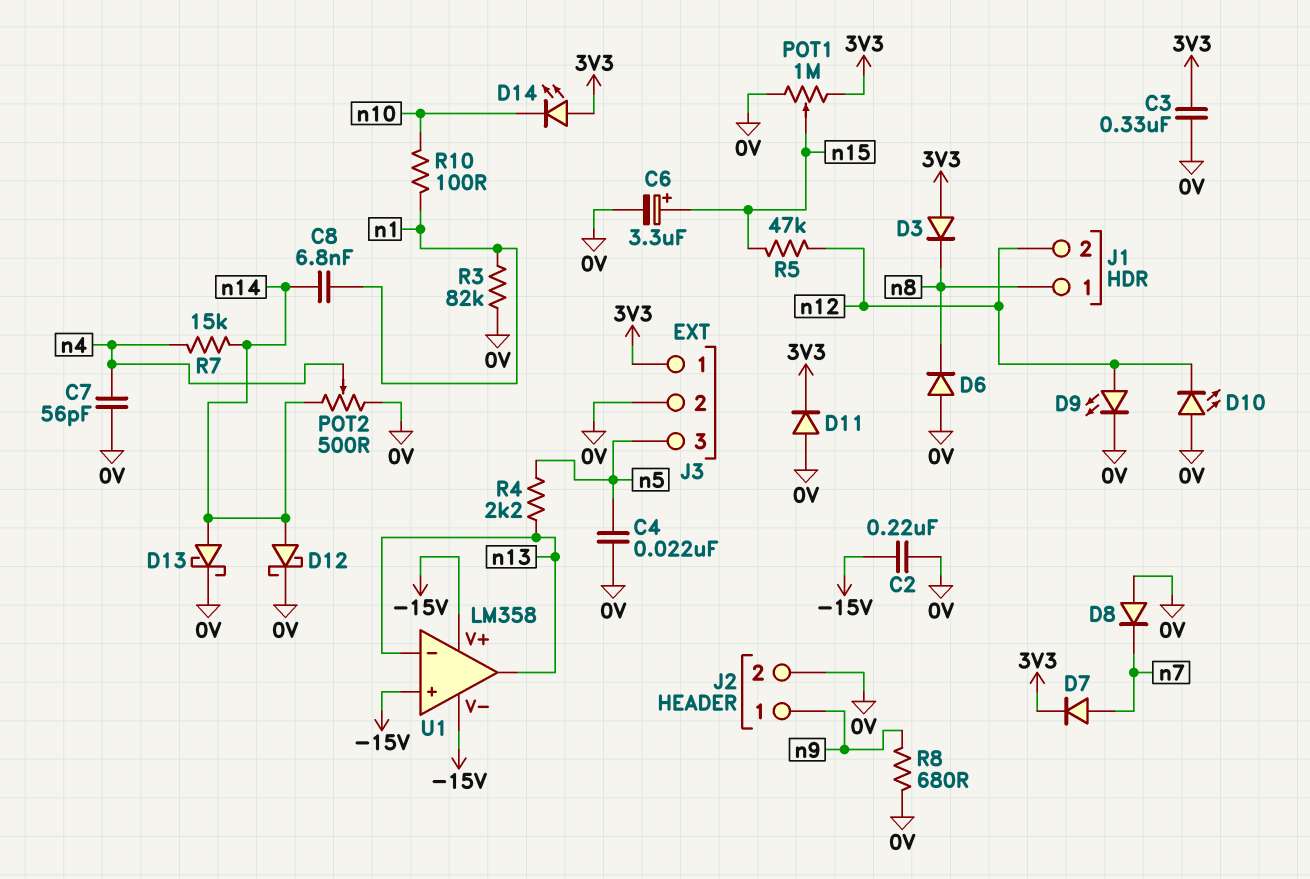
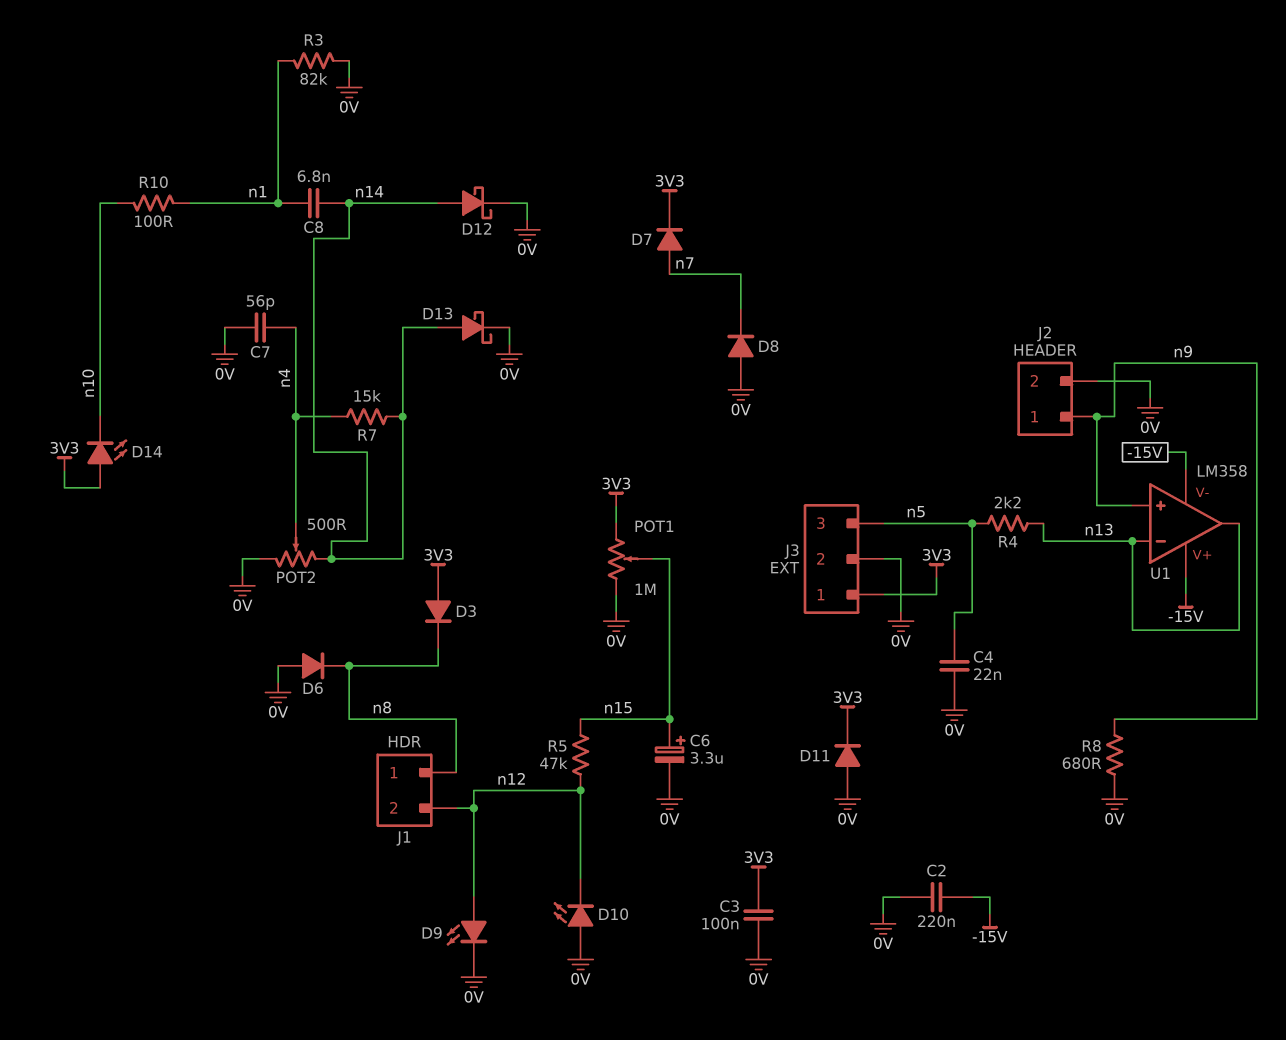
C3: 330nF (0V, 3V3) -> 100nF (0V, 3V3)
U1 pin in+: -15V -> n9

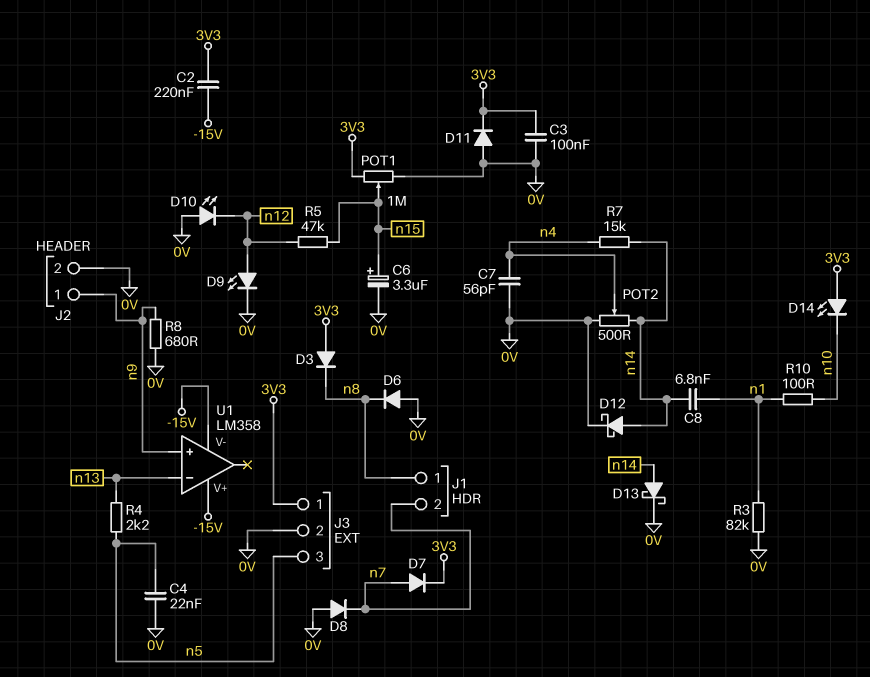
C2: 220nF (-15V, 0V) -> 220nF (-15V, 3V3)
J1 pin 2: n12 -> n7
U1 pin out: n13 -> none

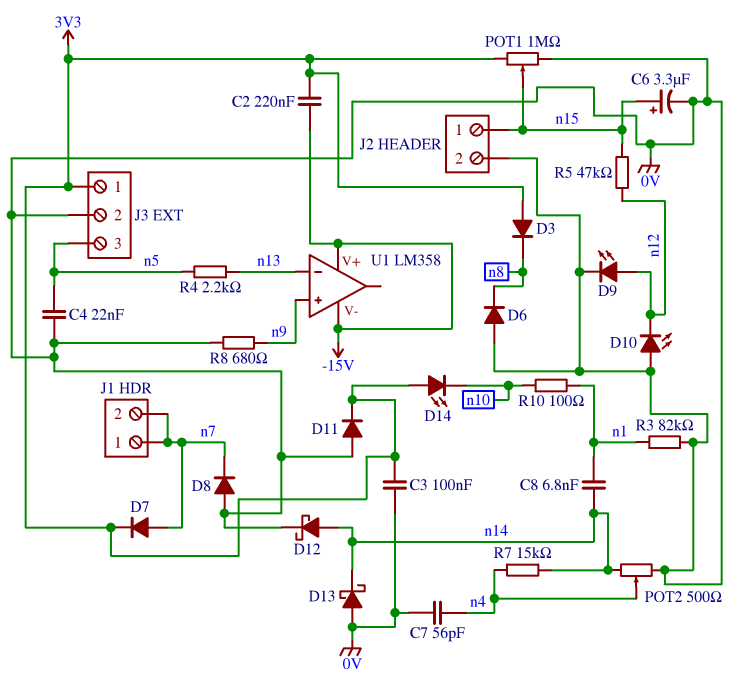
D13: schottky (A n14, K 0V) -> schottky (A 0V, K n14)
J1 pin 1: n8 -> n7
J2 pin 1: n9 -> n15

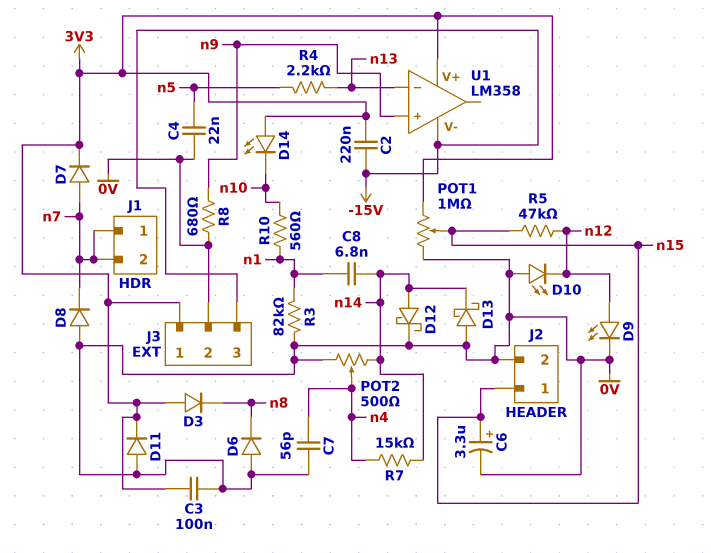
J3 pin 3: n5 -> -15V
R10: 100 (n1, n10) -> 560 (n1, n10)
U1 pin V+: -15V -> 3V3

